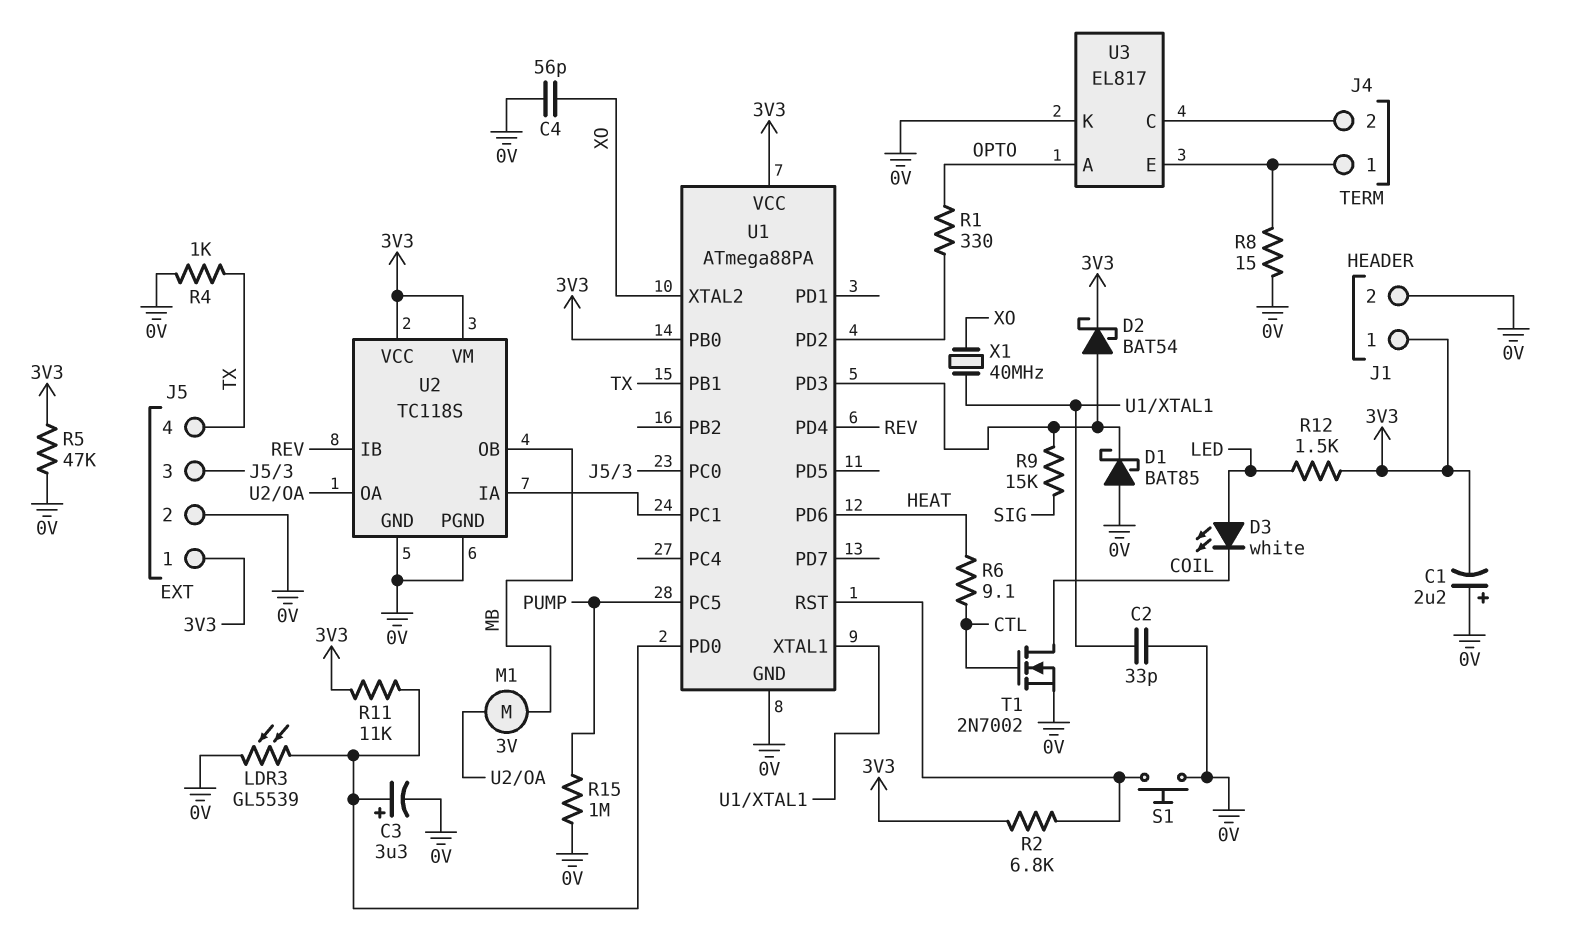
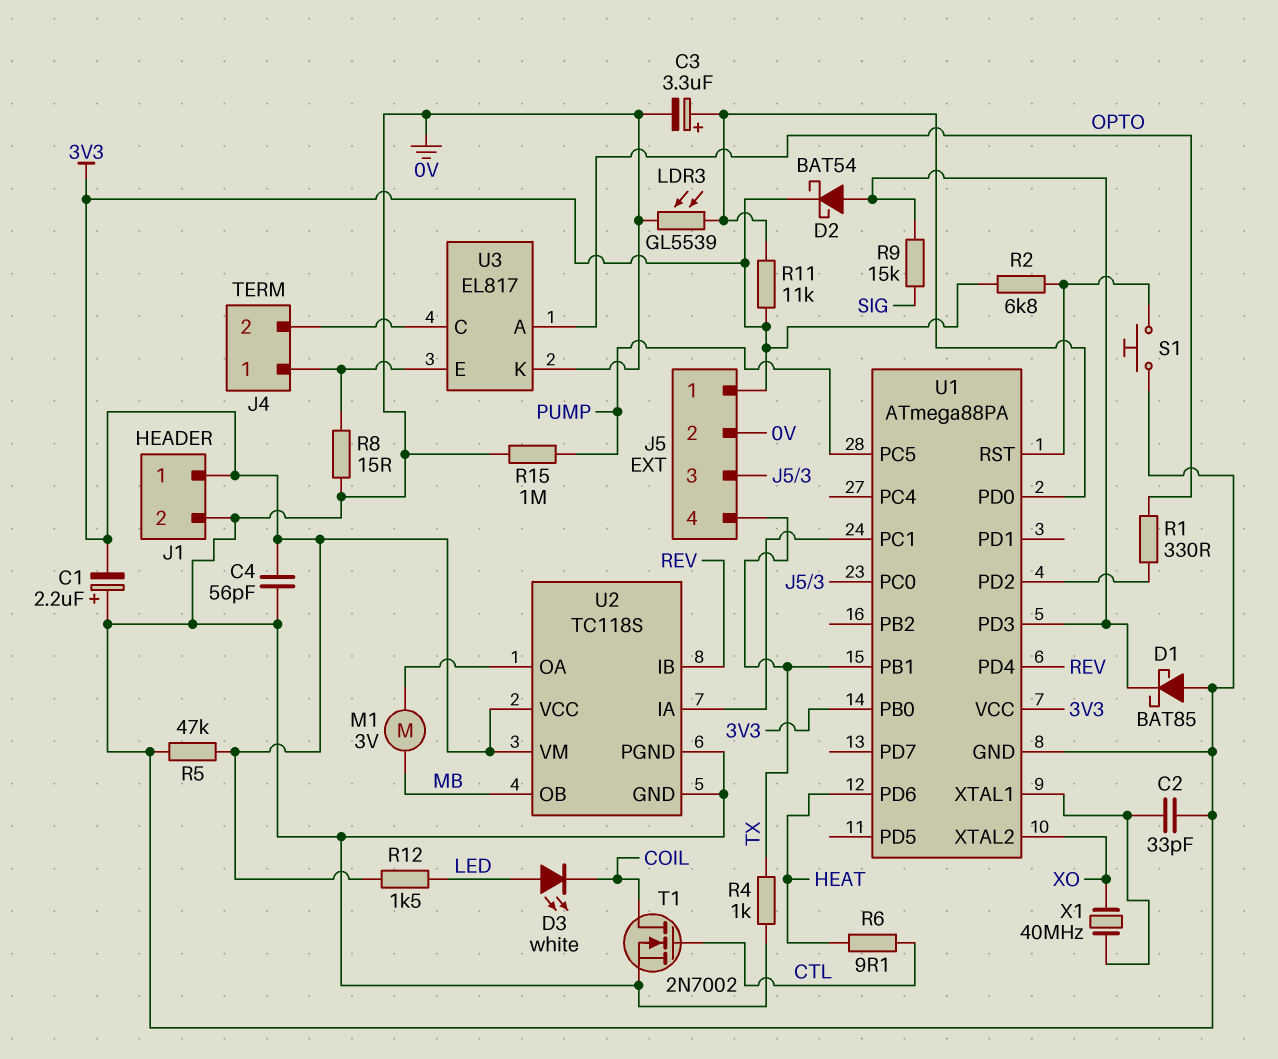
C4: 56pF (0V, XO) -> 56pF (0V, 3V3)

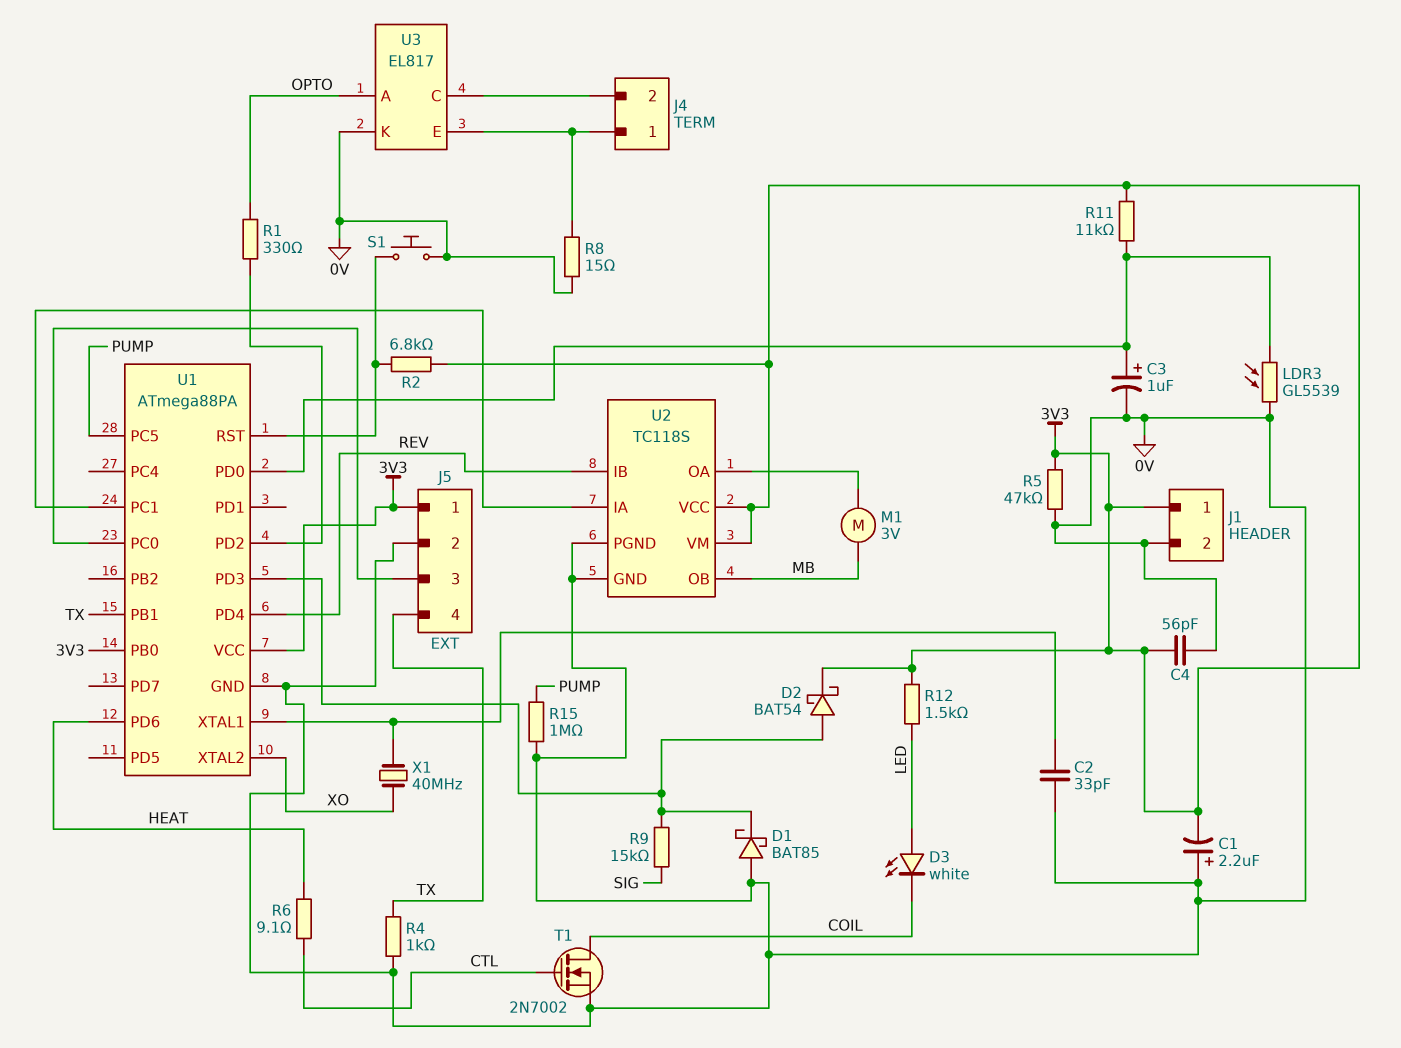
C3: 3.3uF (plus U1/PD0, minus 0V) -> 1uF (plus U1/PD0, minus 0V)

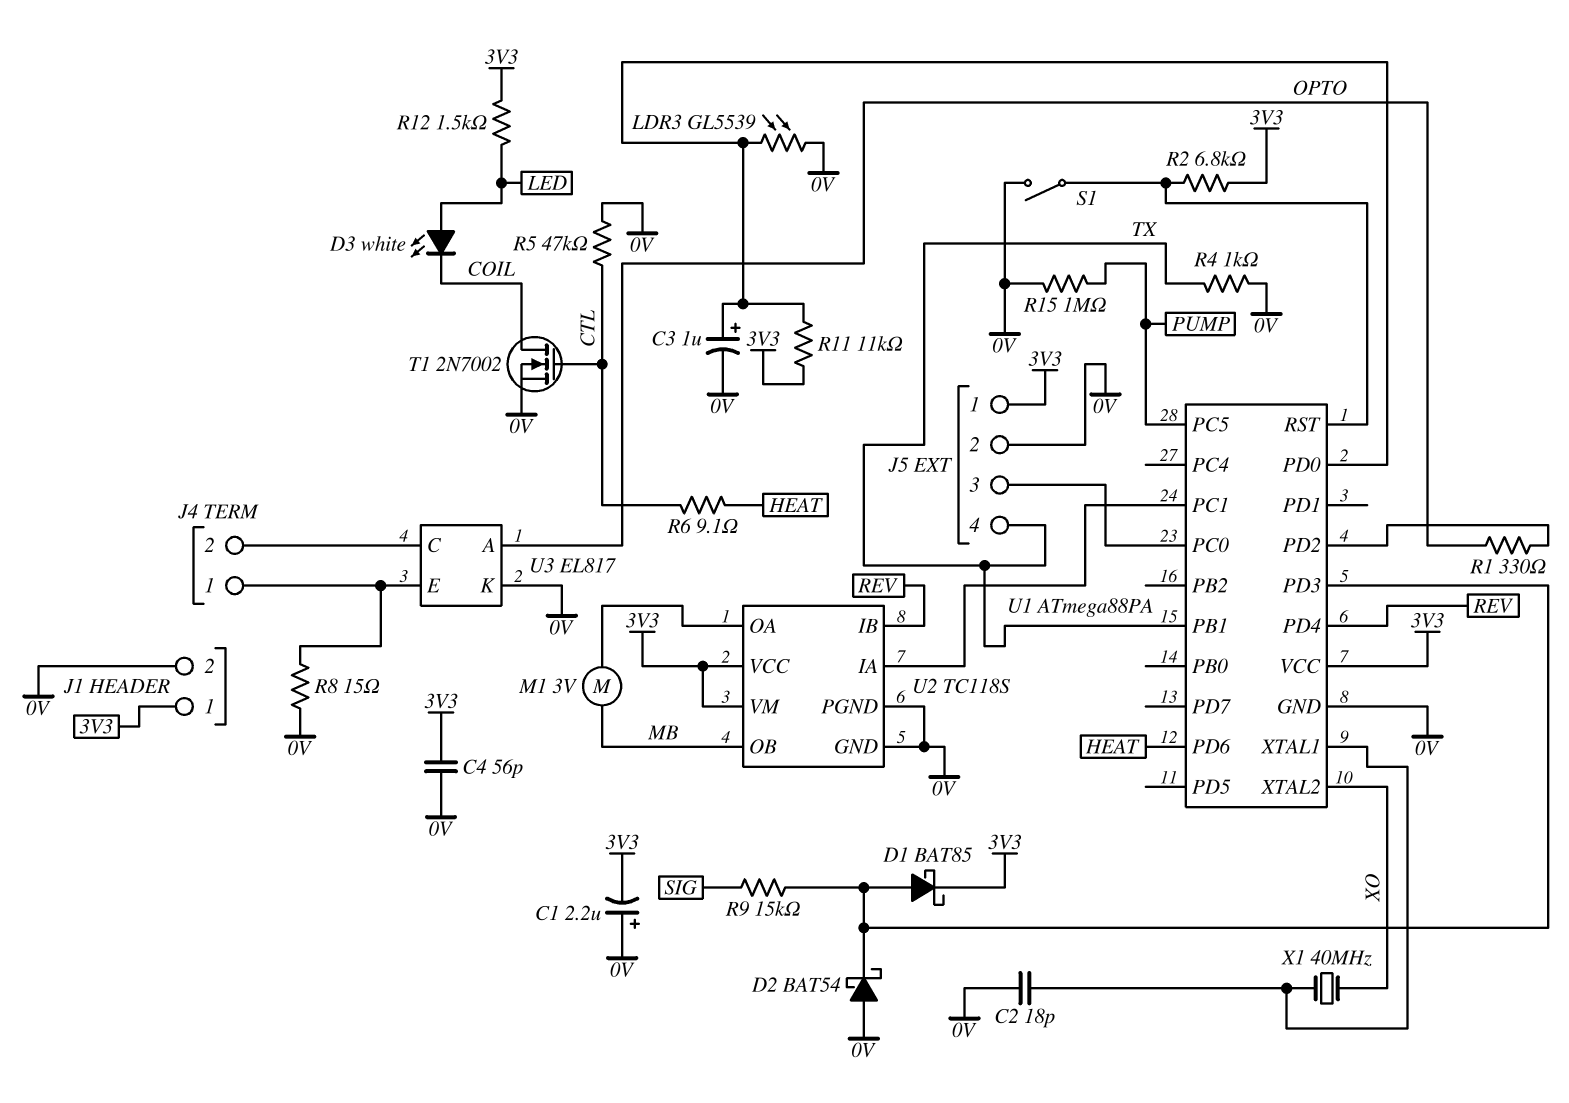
C2: 33pF (0V, U1/XTAL1) -> 18pF (0V, U1/XTAL1)
D1: schottky BAT85 (A 0V, K U1/PD3) -> schottky BAT85 (A U1/PD3, K 3V3)
D2: schottky BAT54 (A U1/PD3, K 3V3) -> schottky BAT54 (A 0V, K U1/PD3)
R5: 47k (0V, 3V3) -> 47k (0V, CTL)
S1: button (0V, U1/RST) -> switch (0V, U1/RST)
U1 pin PB0: 3V3 -> none

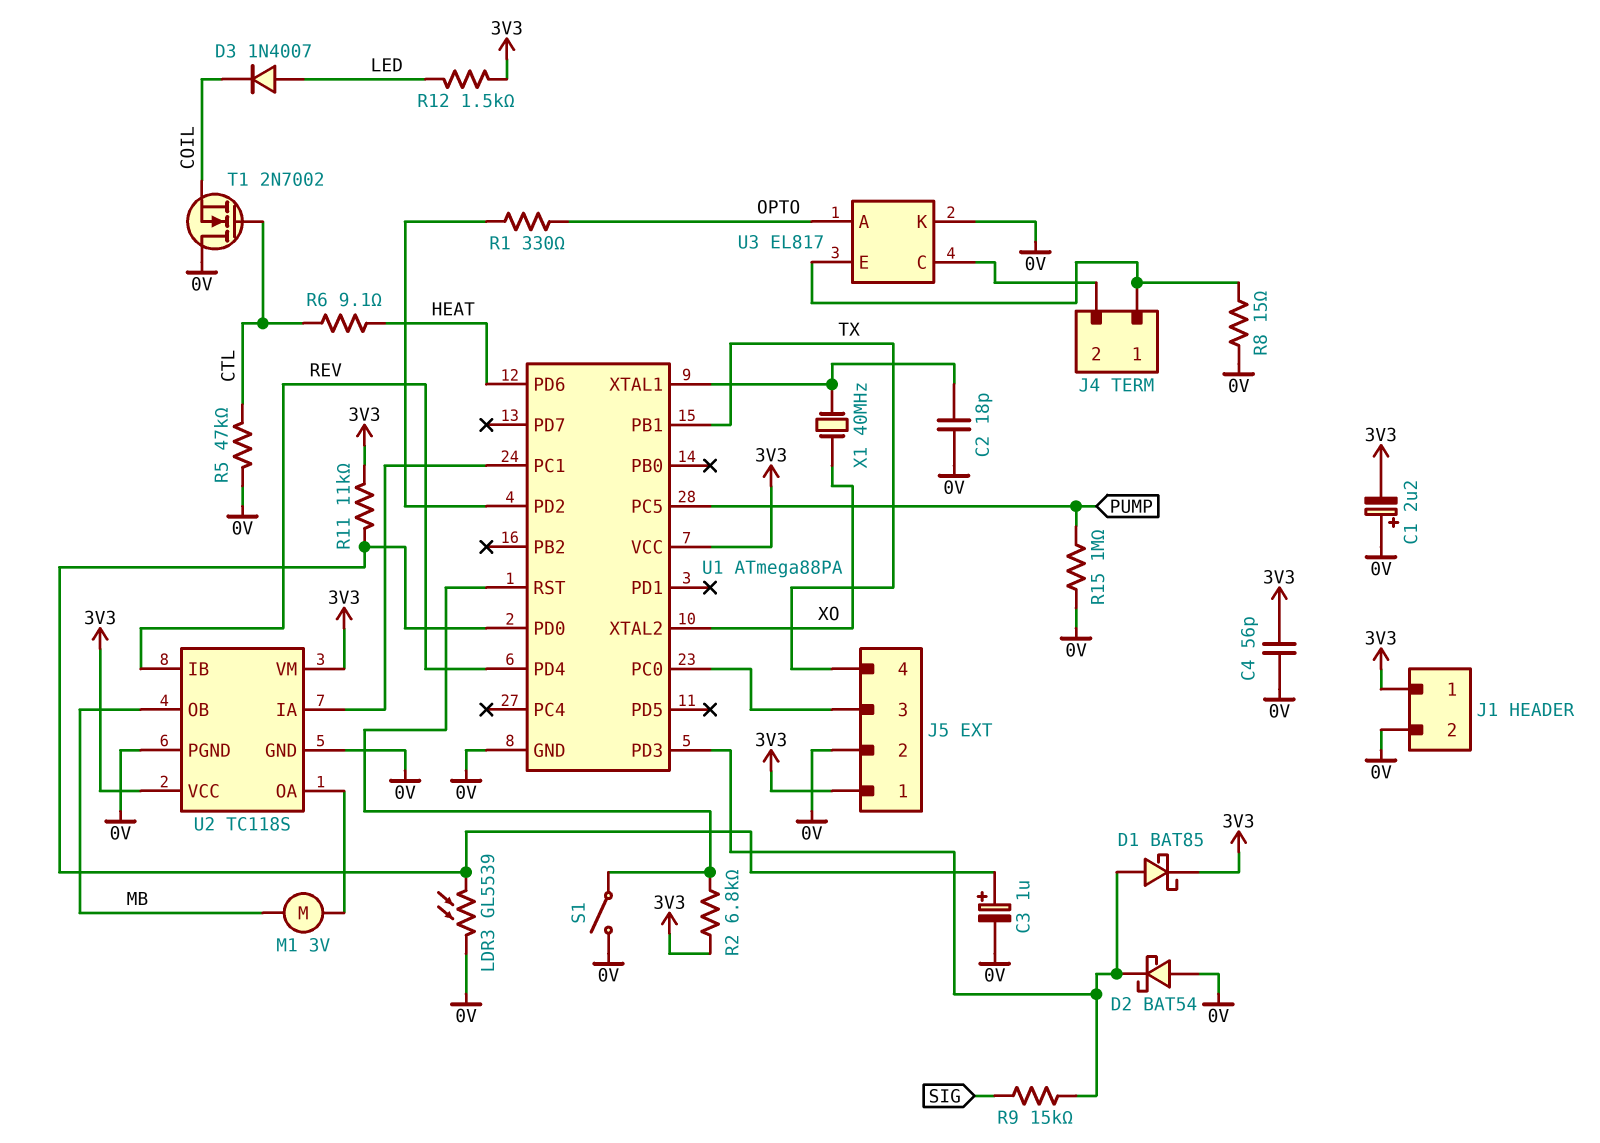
D3: LED white (A LED, K COIL) -> diode 1N4007 (A LED, K COIL)
R4: 1k (0V, TX) -> none
T1: NMOS 2N7002 (G CTL, D COIL, S 0V) -> NMOS 2N7002 (G CTL, D 0V, S COIL)

